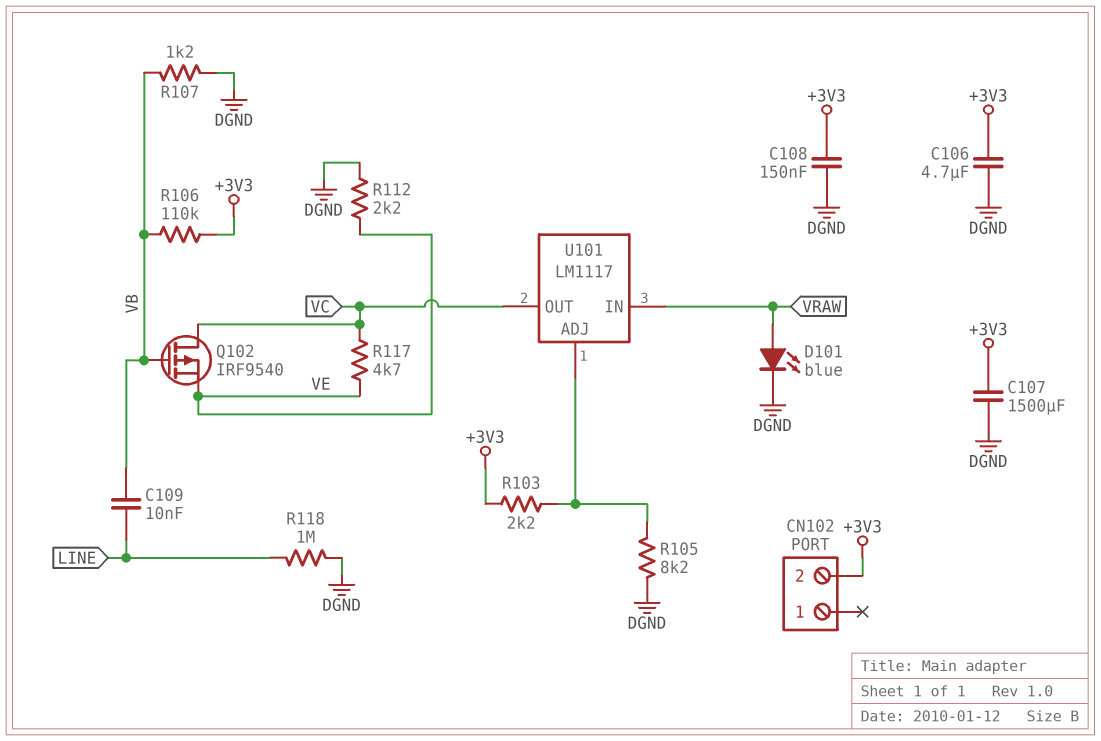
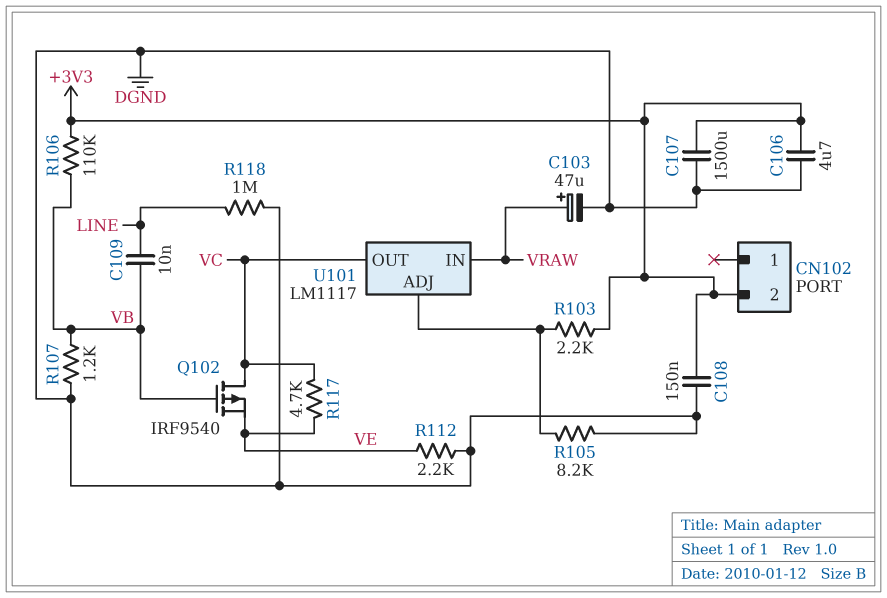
C103: none -> 47uF (plus VRAW, minus DGND)
D101: LED blue (A VRAW, K DGND) -> none

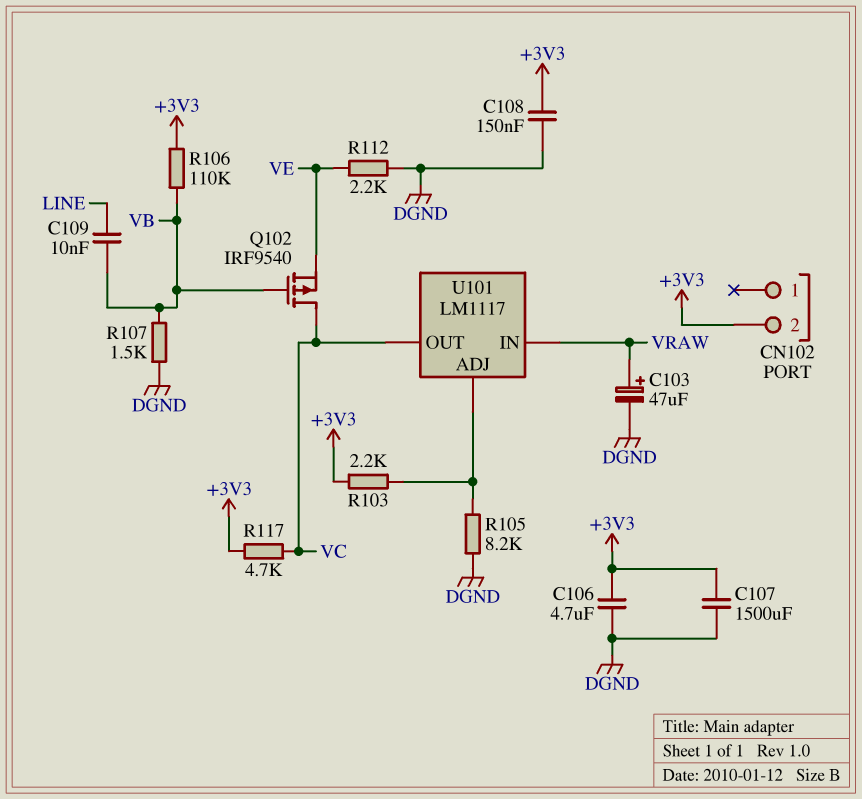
R107: 1.2k (DGND, VB) -> 1.5k (DGND, VB)
R117: 4.7k (VC, VE) -> 4.7k (+3V3, VC)
R118: 1M (DGND, LINE) -> none

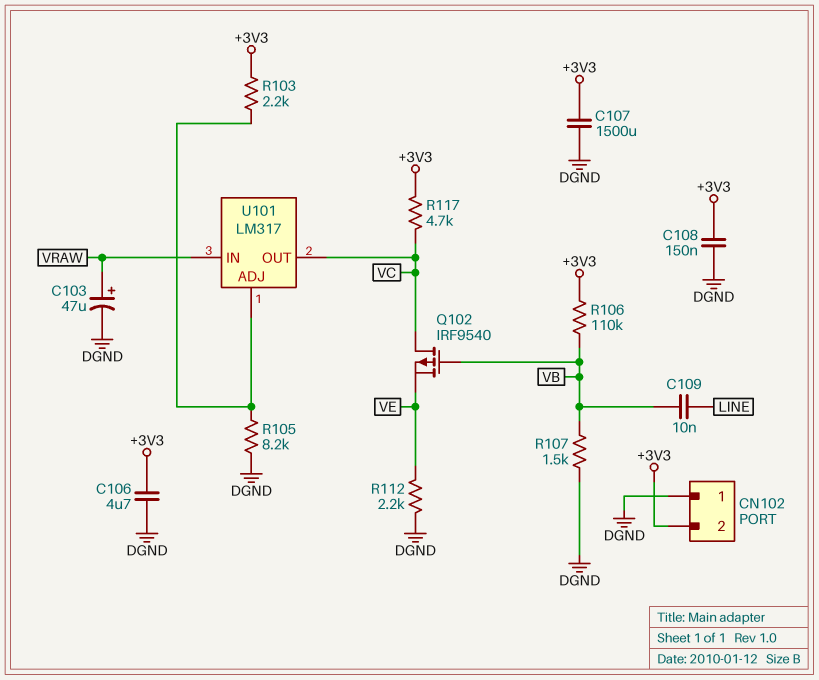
CN102 pin 1: none -> DGND
U101: LM1117 -> LM317

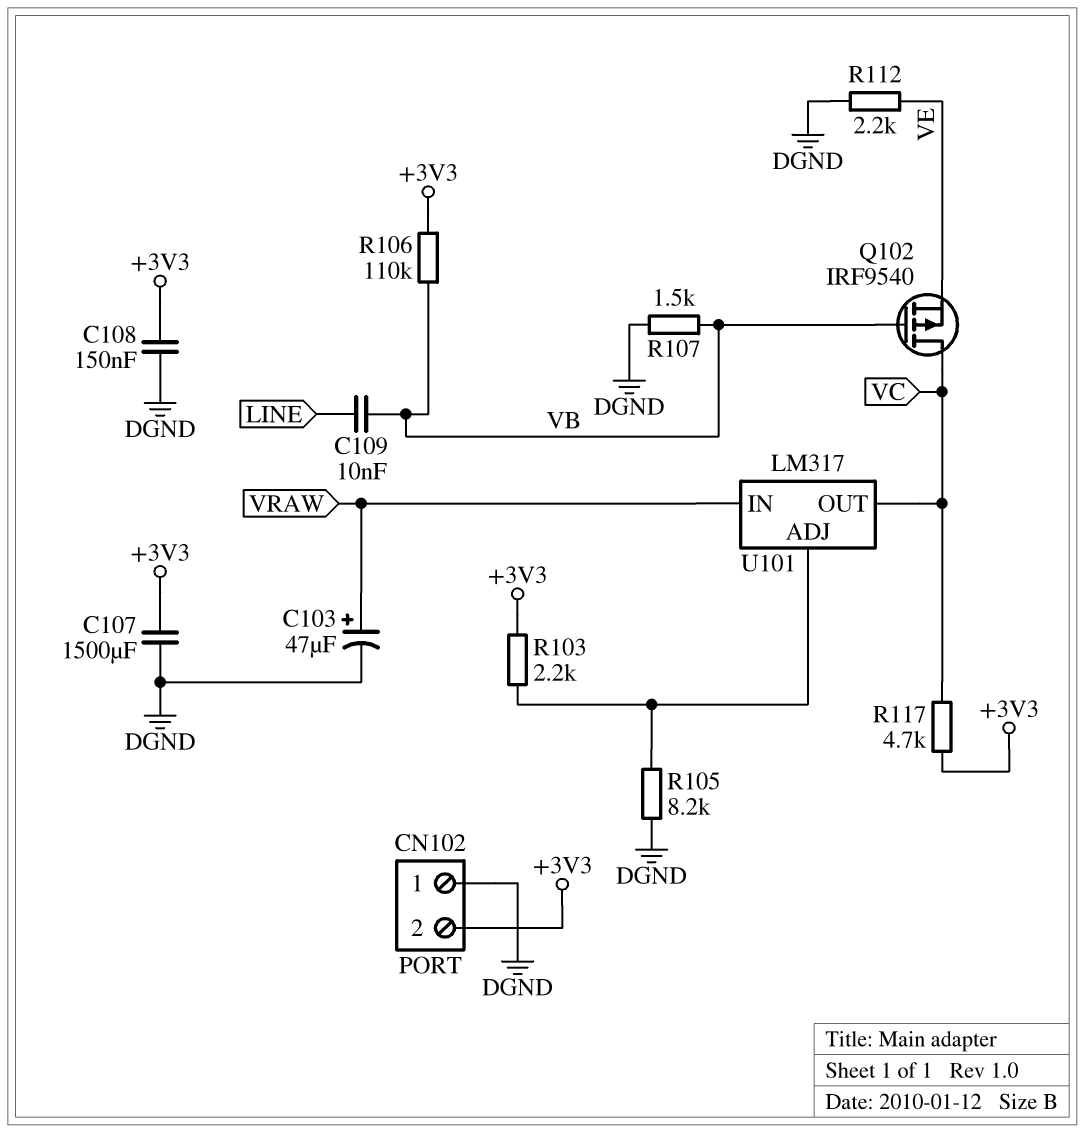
C106: 4.7uF (+3V3, DGND) -> none

